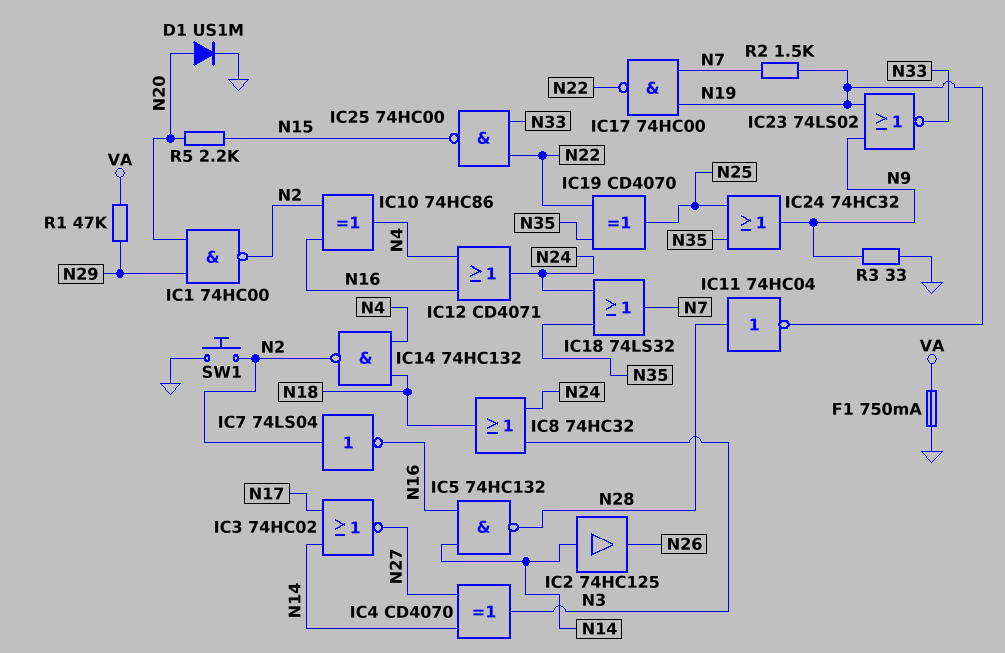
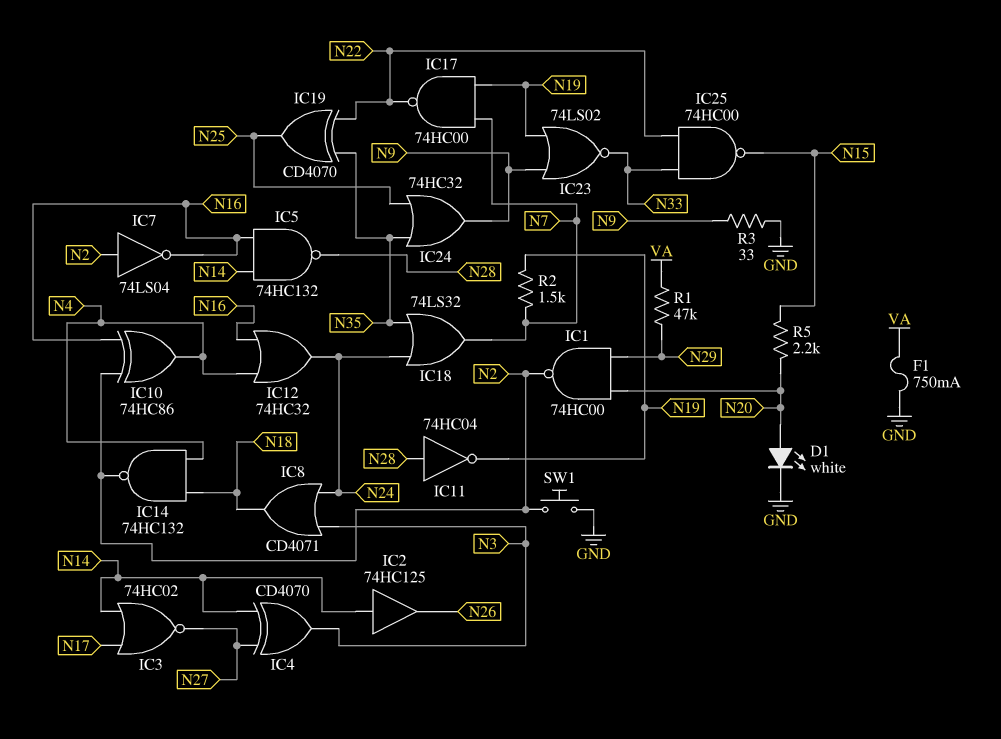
D1: diode US1M (A N20, K GND) -> LED white (A N20, K GND)
IC8: OR 74HC32 (in N3, in N24, out N18) -> OR CD4071 (in N3, in N24, out N18)
IC12: OR CD4071 (in N4, in N16, out N24) -> OR 74HC32 (in N4, in N16, out N24)

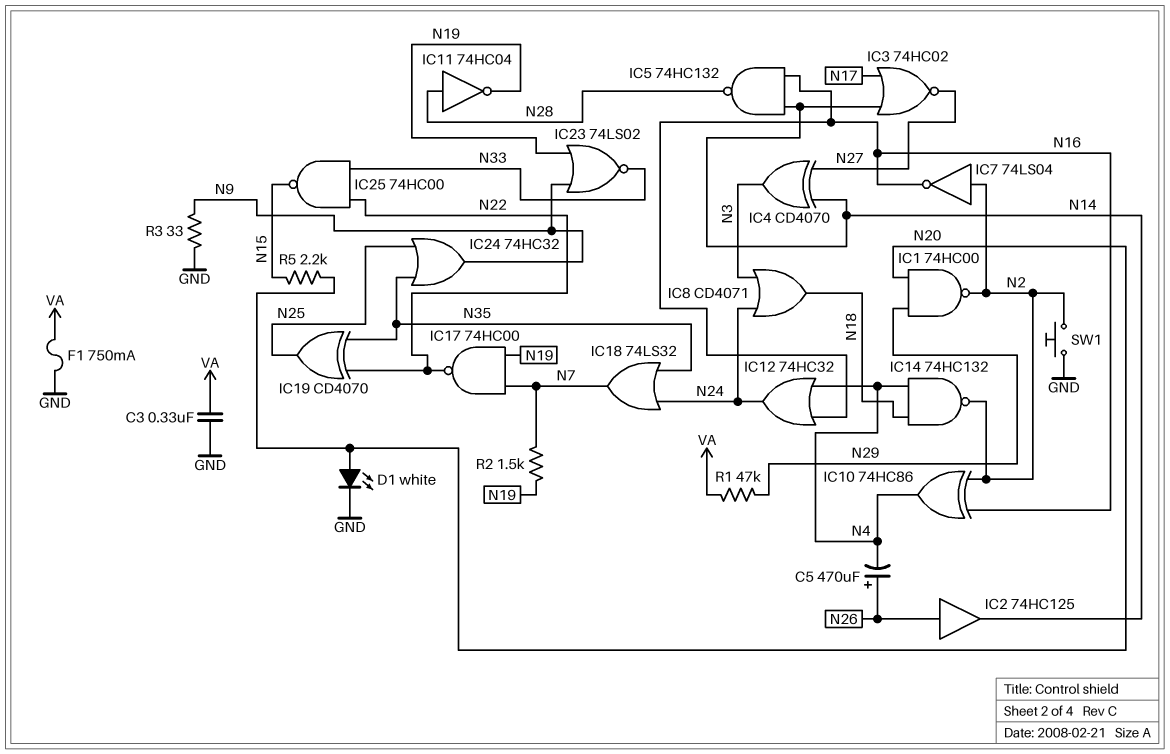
C3: none -> 330nF (GND, VA)
C5: none -> 470uF (plus N26, minus N4)
IC2: buffer 74HC125 (in N14, out N26) -> buffer 74HC125 (in N26, out N14)

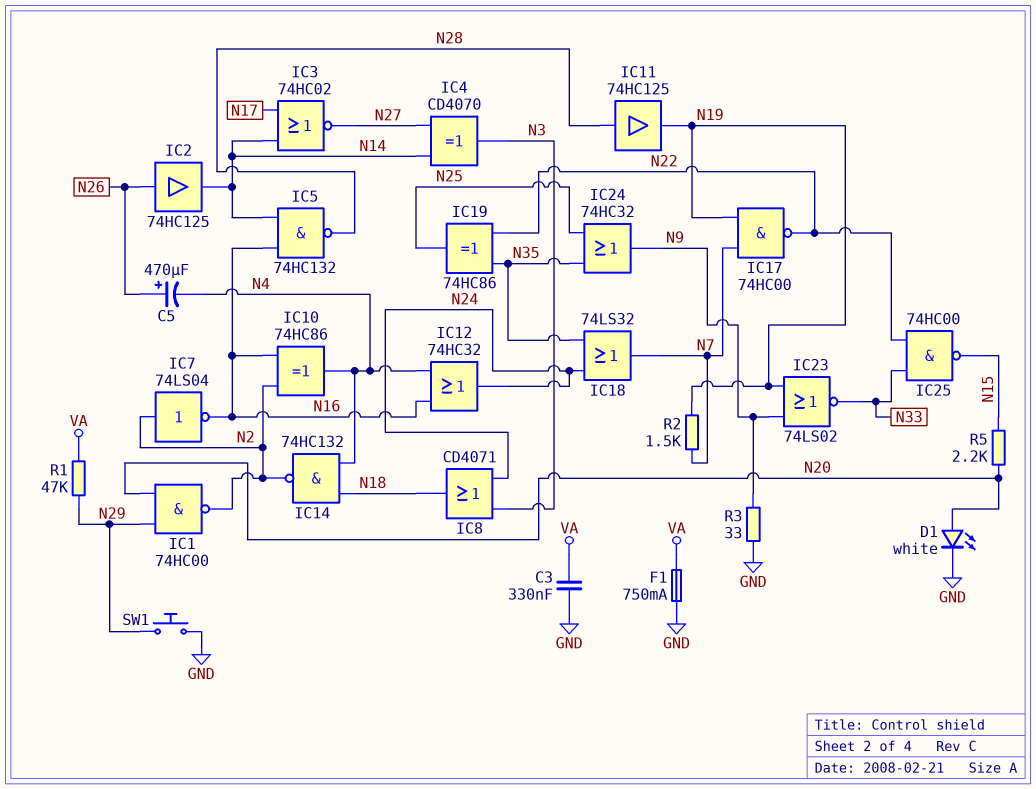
IC11: NOT 74HC04 (in N28, out N19) -> buffer 74HC125 (in N28, out N19)
IC19: XOR CD4070 (in N22, in N35, out N25) -> XOR 74HC86 (in N22, in N35, out N25)
SW1: button (GND, N2) -> button (GND, N29)

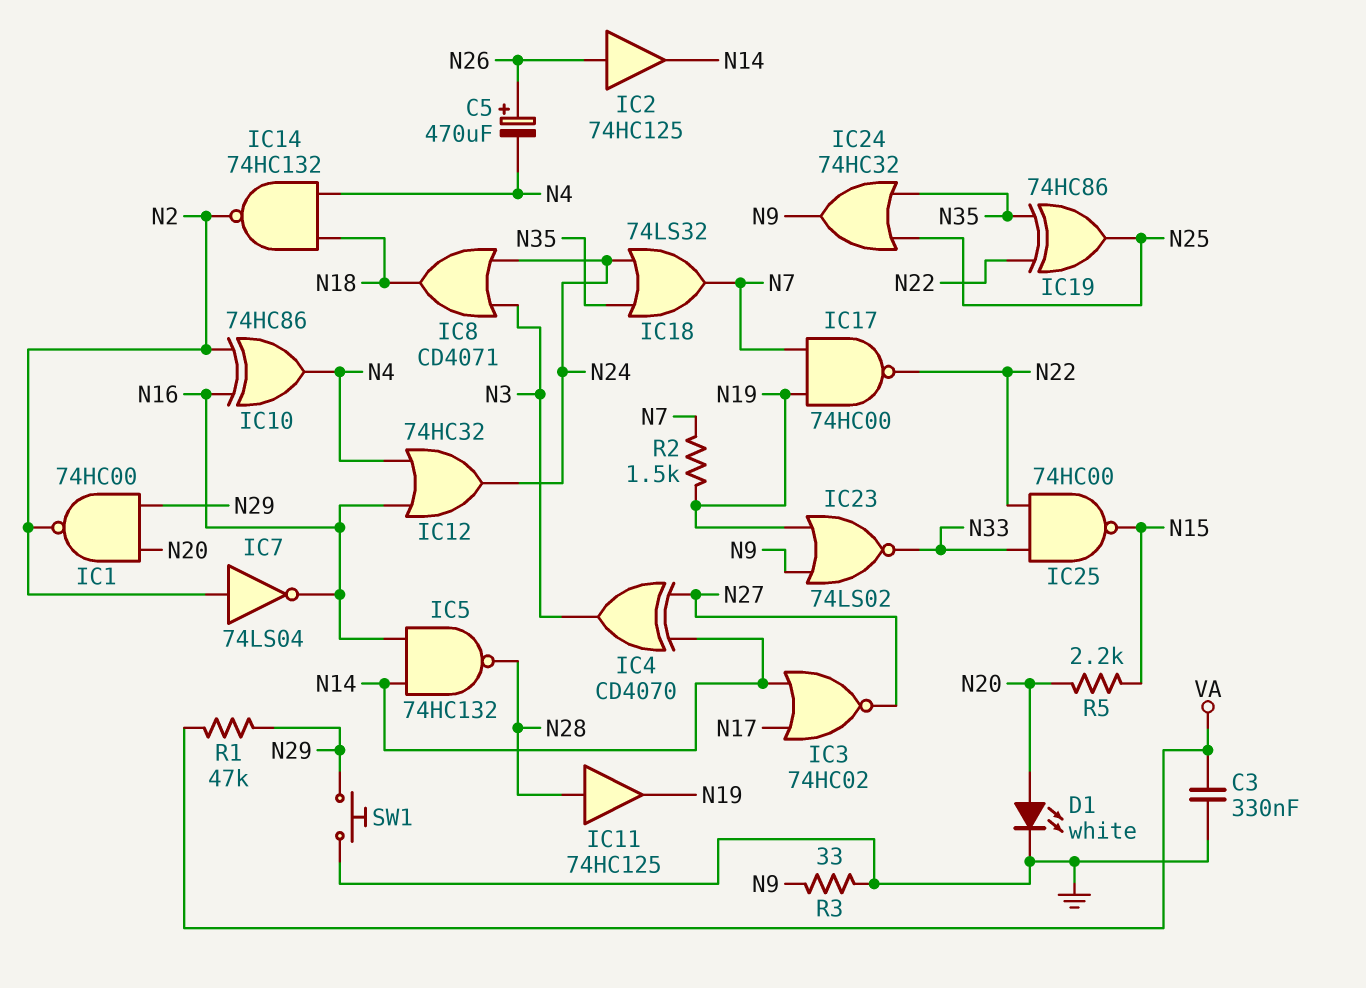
F1: 750mA (GND, VA) -> none

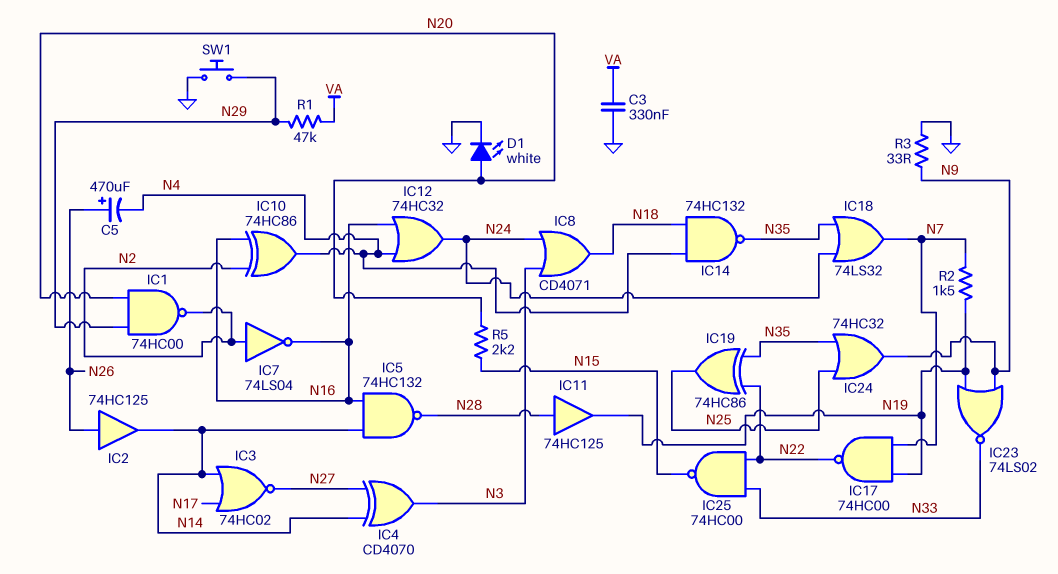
IC14: NAND 74HC132 (in N4, in N18, out N2) -> NAND 74HC132 (in N4, in N18, out N35)

